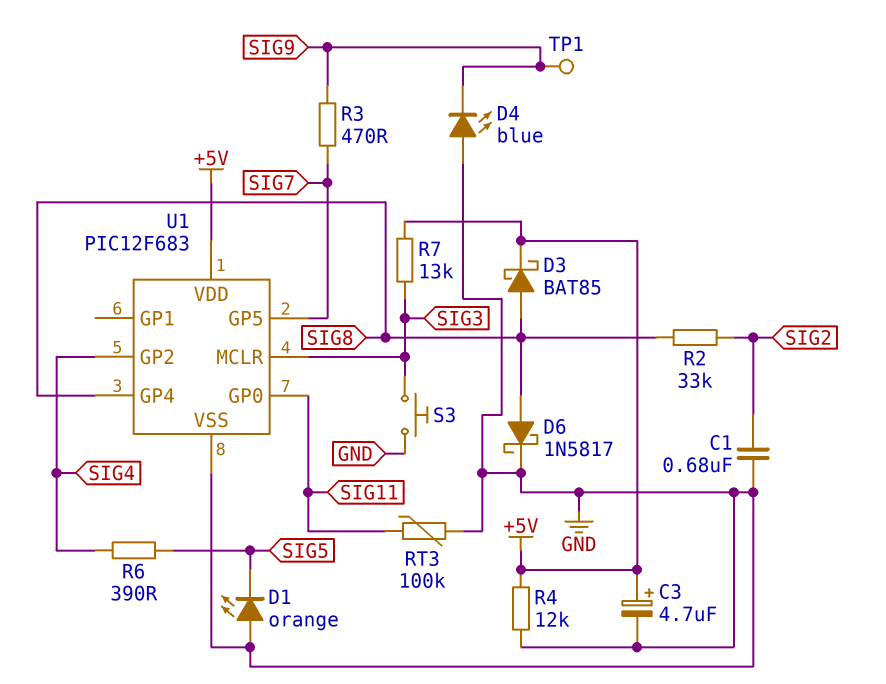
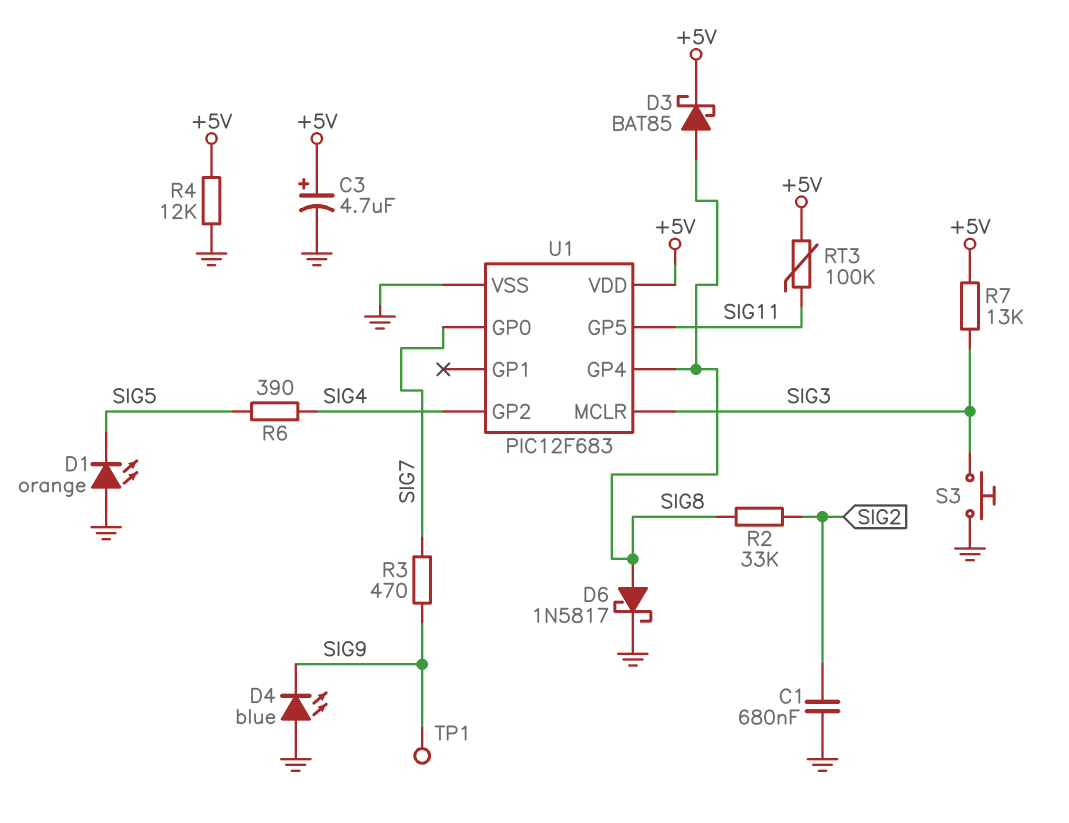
RT3: 100k (GND, SIG11) -> 100k (+5V, SIG11)
U1 pin GP0: SIG11 -> SIG7
U1 pin GP5: SIG7 -> SIG11

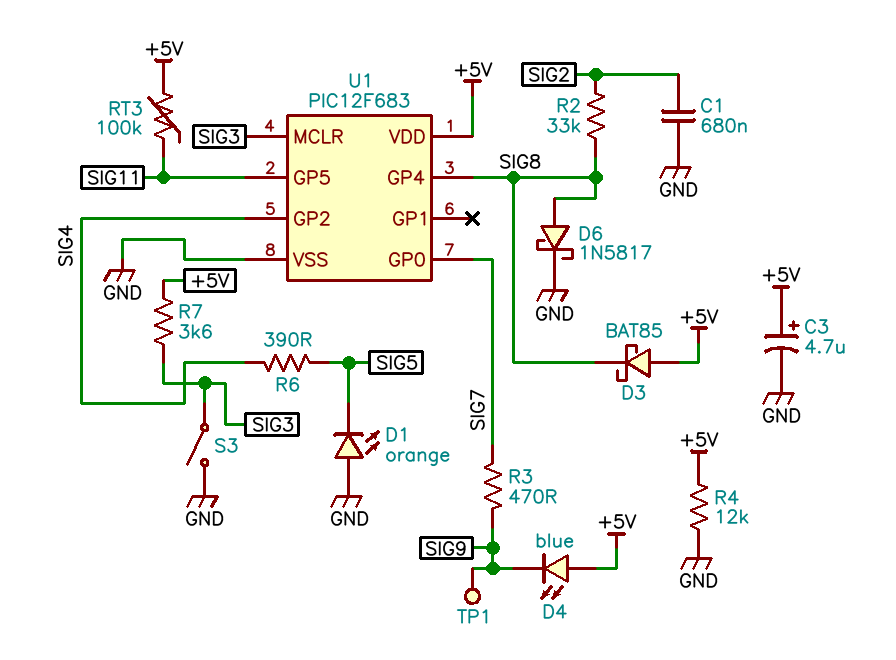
D3: schottky BAT85 (A SIG8, K +5V) -> schottky BAT85 (A +5V, K SIG8)
D4: LED blue (A GND, K SIG9) -> LED blue (A +5V, K SIG9)
R7: 13k (+5V, SIG3) -> 3.6k (+5V, SIG3)
S3: button (GND, SIG3) -> switch (GND, SIG3)

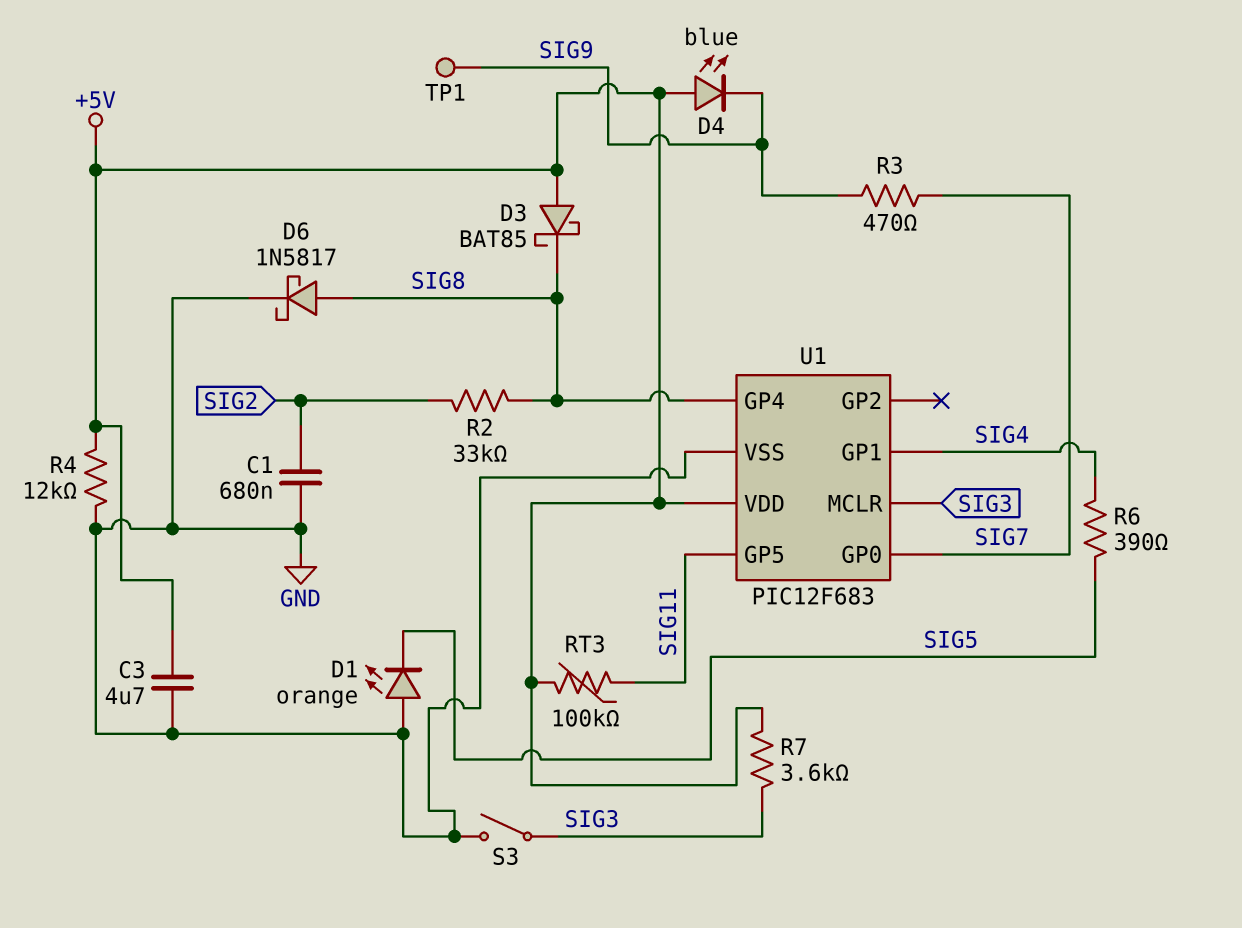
C3: 4.7uF (plus +5V, minus GND) -> 4.7uF (+5V, GND)
U1 pin GP1: none -> SIG4
U1 pin GP2: SIG4 -> none

